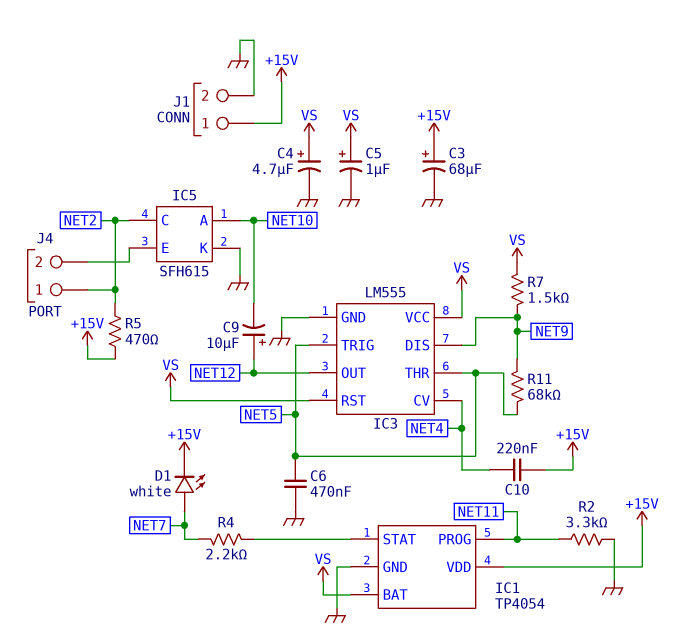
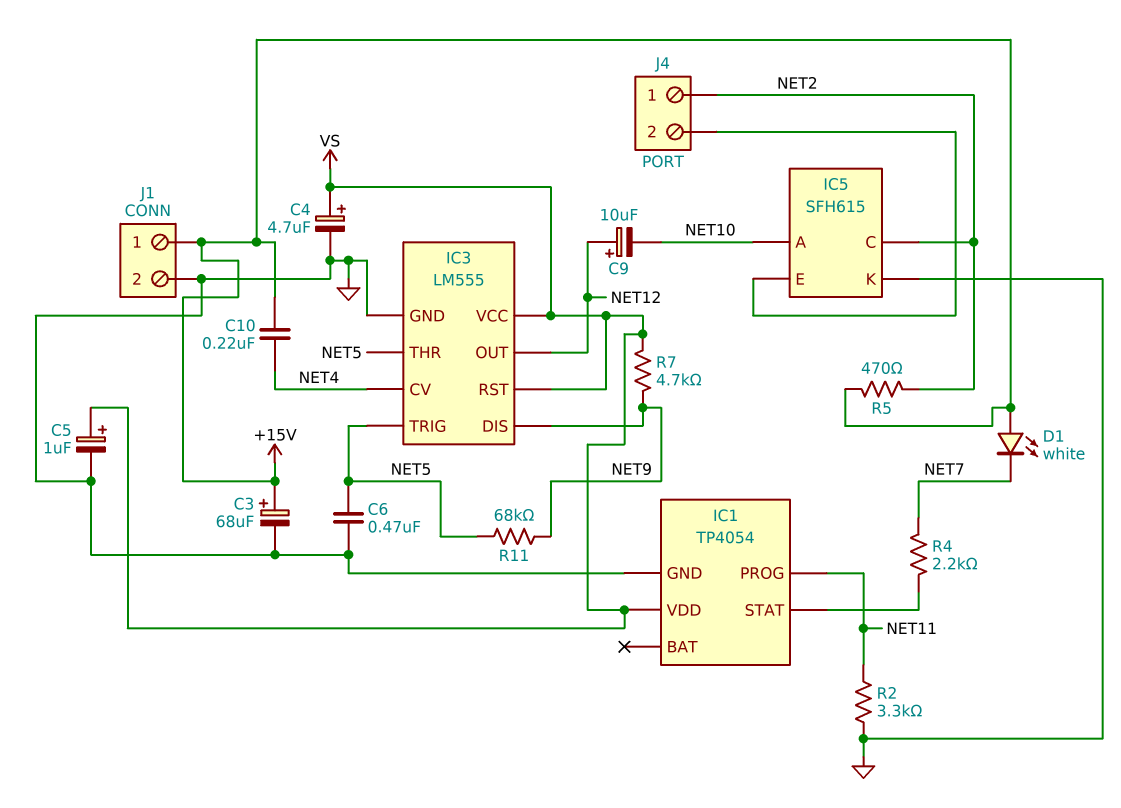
D1: LED white (A NET7, K +15V) -> LED white (A +15V, K NET7)
IC1 pin BAT: VS -> none
IC1 pin VDD: +15V -> VS
R7: 1.5k (NET9, VS) -> 4.7k (NET9, VS)

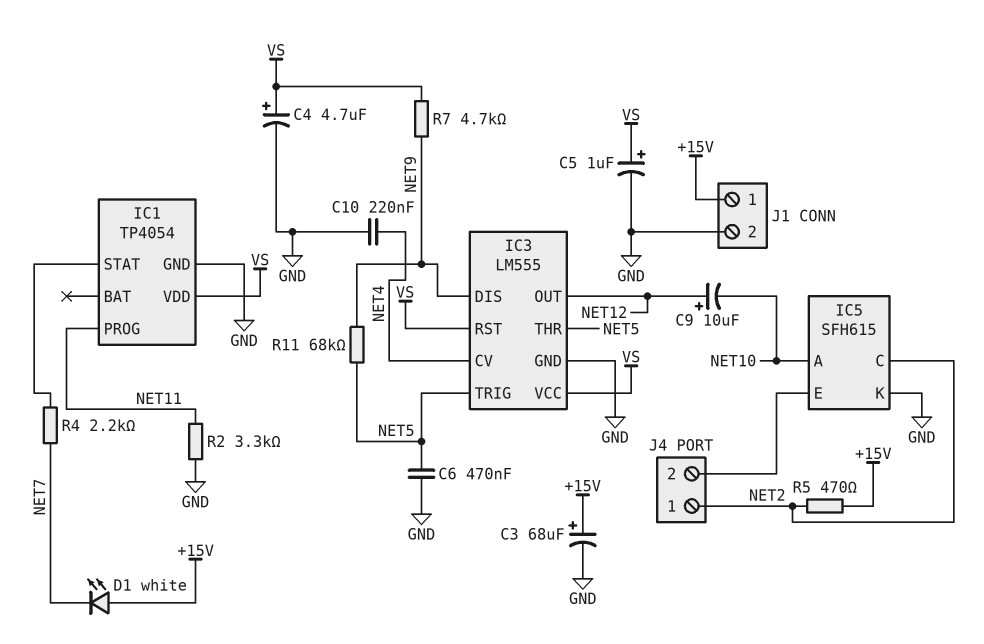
C10: 220nF (+15V, NET4) -> 220nF (GND, NET4)

